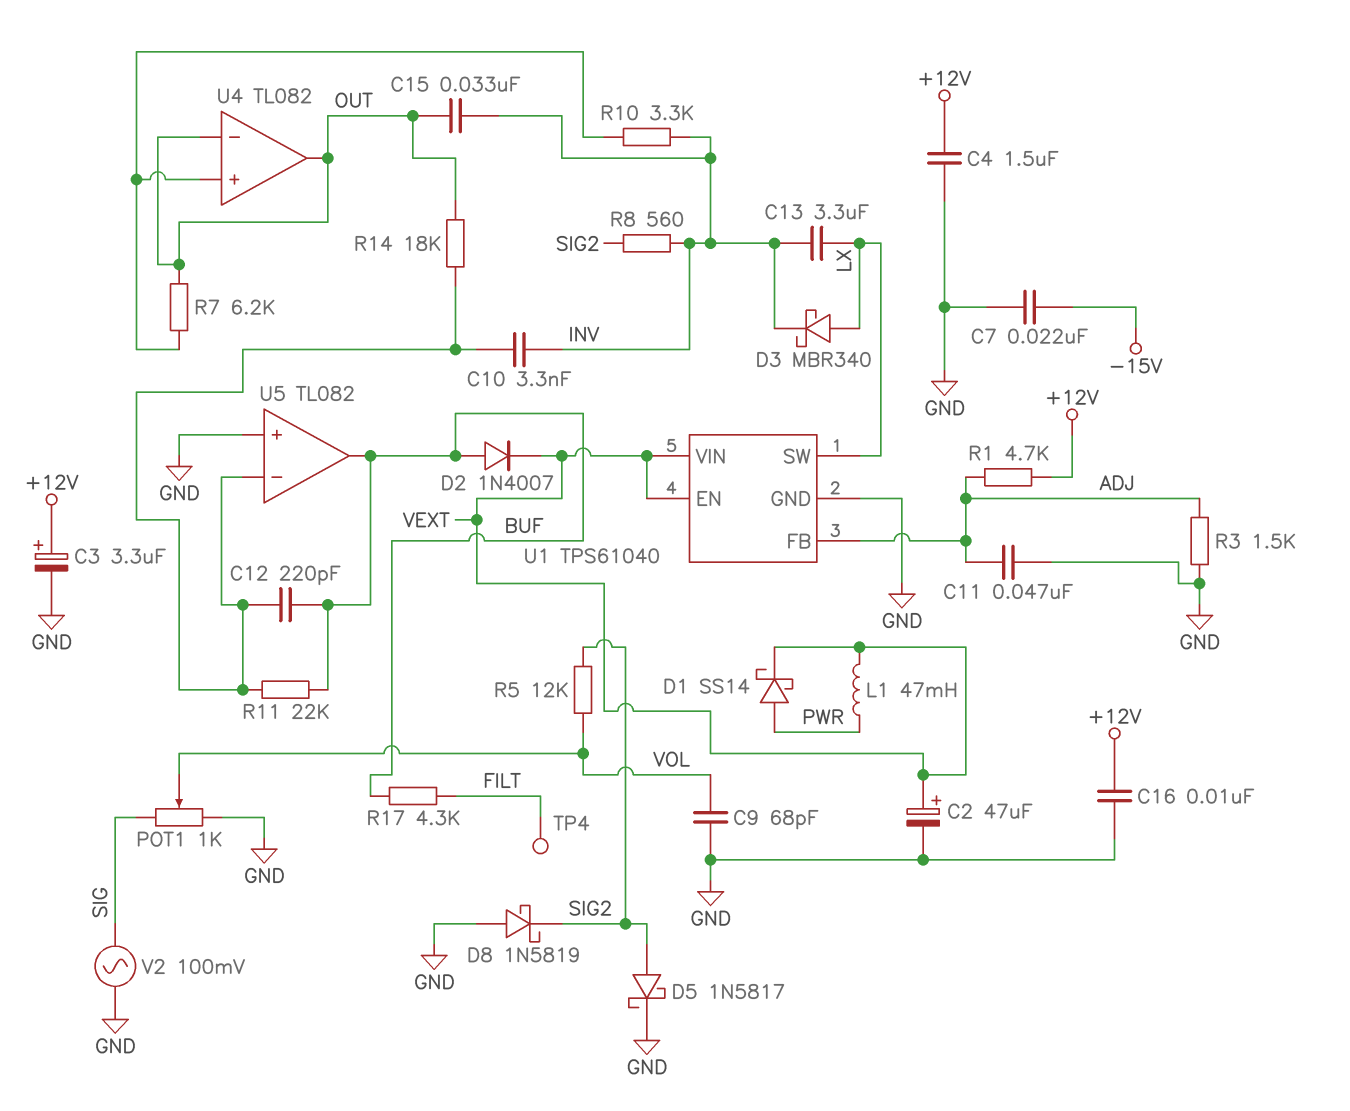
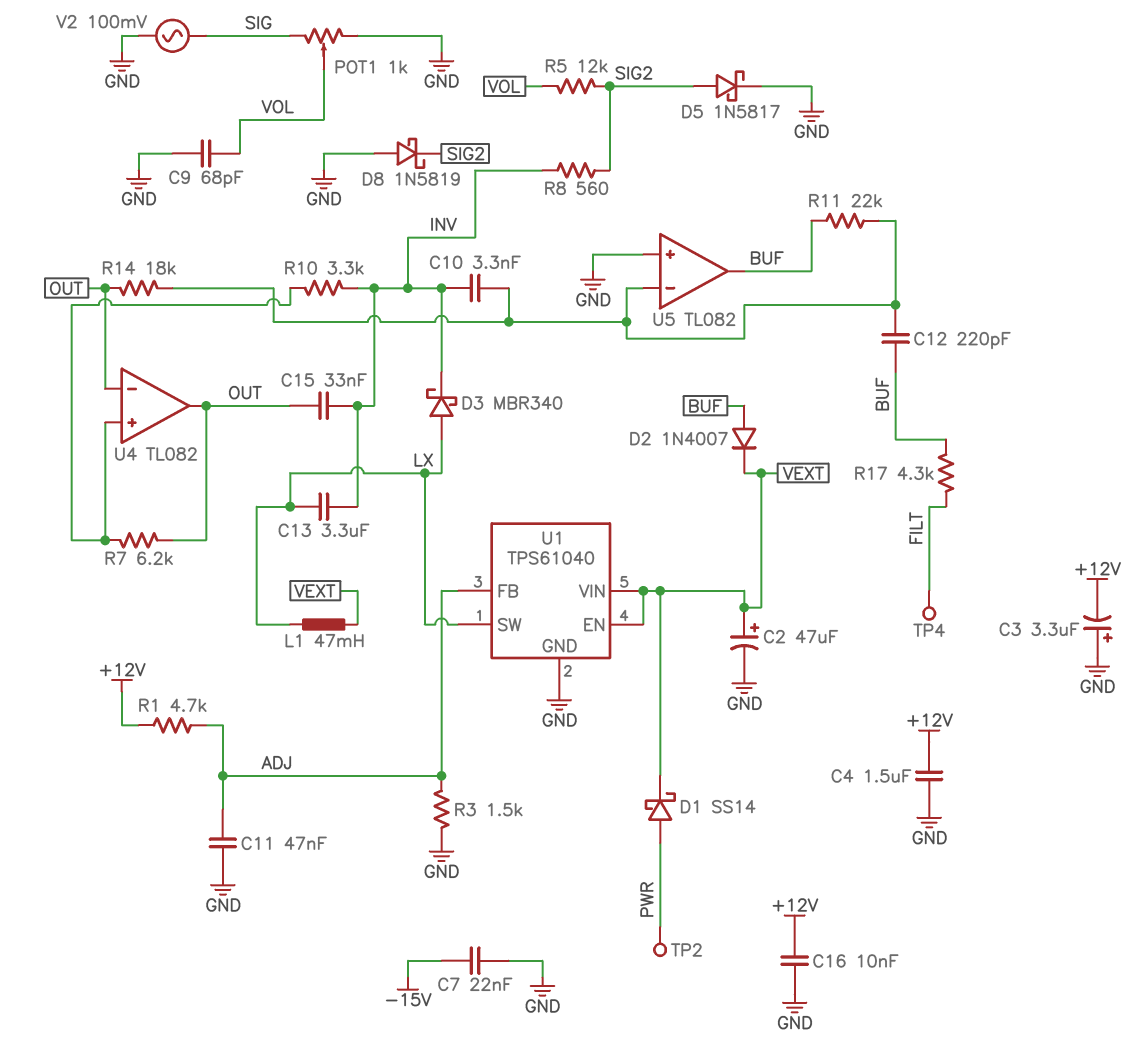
C3: 3.3uF (plus +12V, minus GND) -> 3.3uF (plus GND, minus +12V)
L1: 47mH (PWR, VEXT) -> 47mH (LX, VEXT)
TP2: none -> test point (PWR)

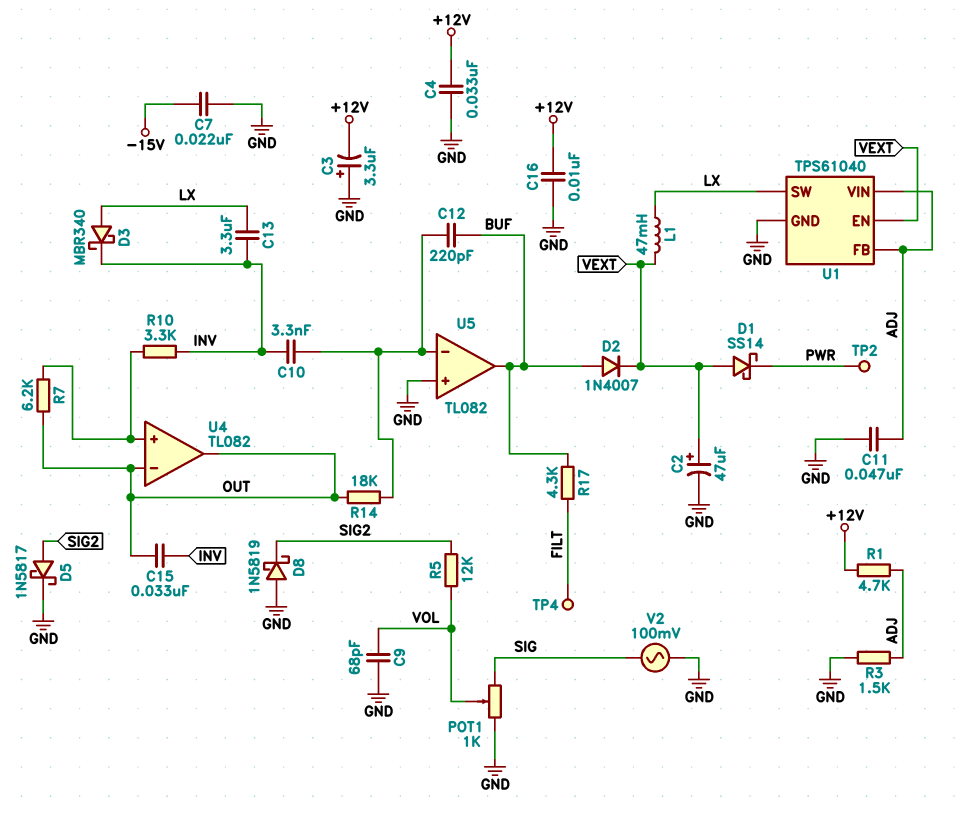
C4: 1.5uF (+12V, GND) -> 33nF (+12V, GND)
D1: schottky SS14 (A PWR, K VEXT) -> schottky SS14 (A VEXT, K PWR)
R8: 560 (INV, SIG2) -> none
R11: 22k (BUF, U5/in-) -> none
U1 pin VIN: VEXT -> ADJ

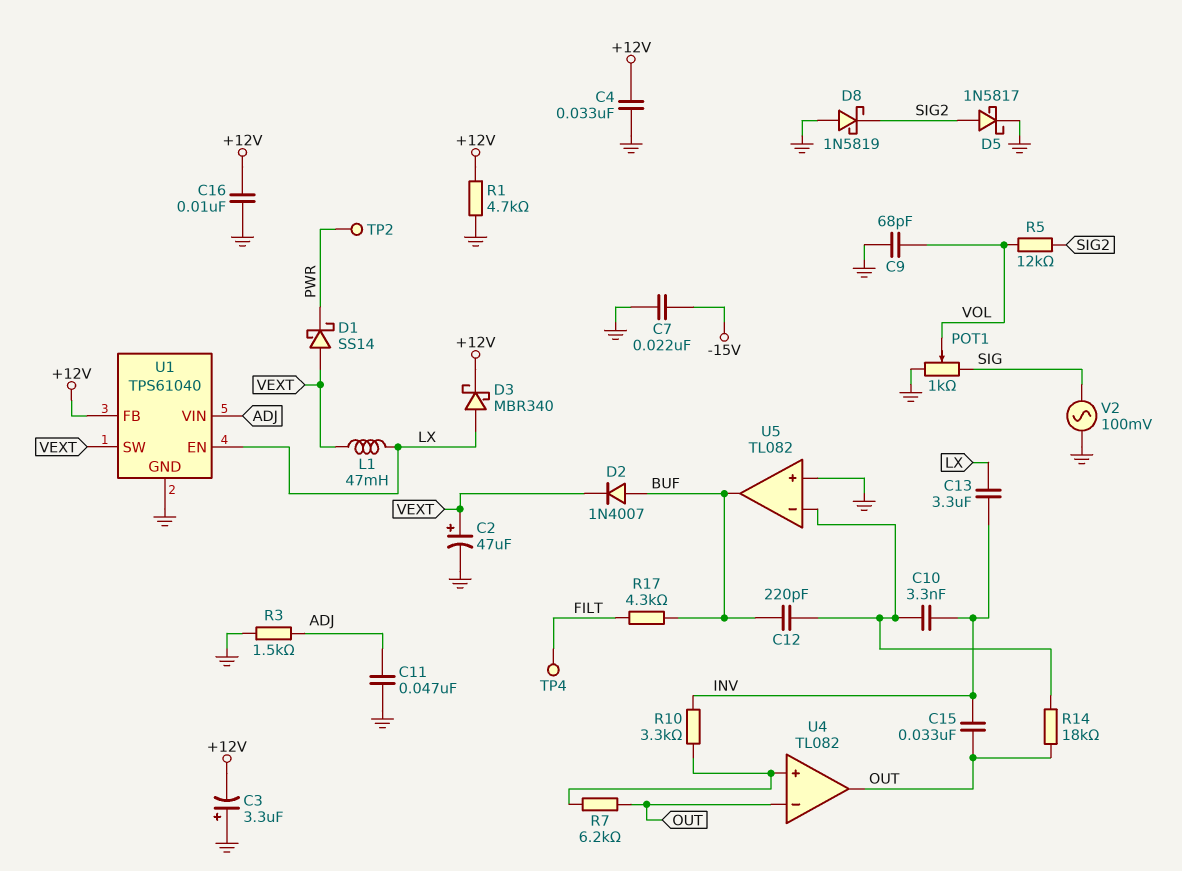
D3: schottky MBR340 (A LX, K INV) -> schottky MBR340 (A LX, K +12V)
R1: 4.7k (+12V, ADJ) -> 4.7k (+12V, GND)
U1 pin EN: VEXT -> LX
U1 pin FB: ADJ -> +12V
U1 pin SW: LX -> VEXT

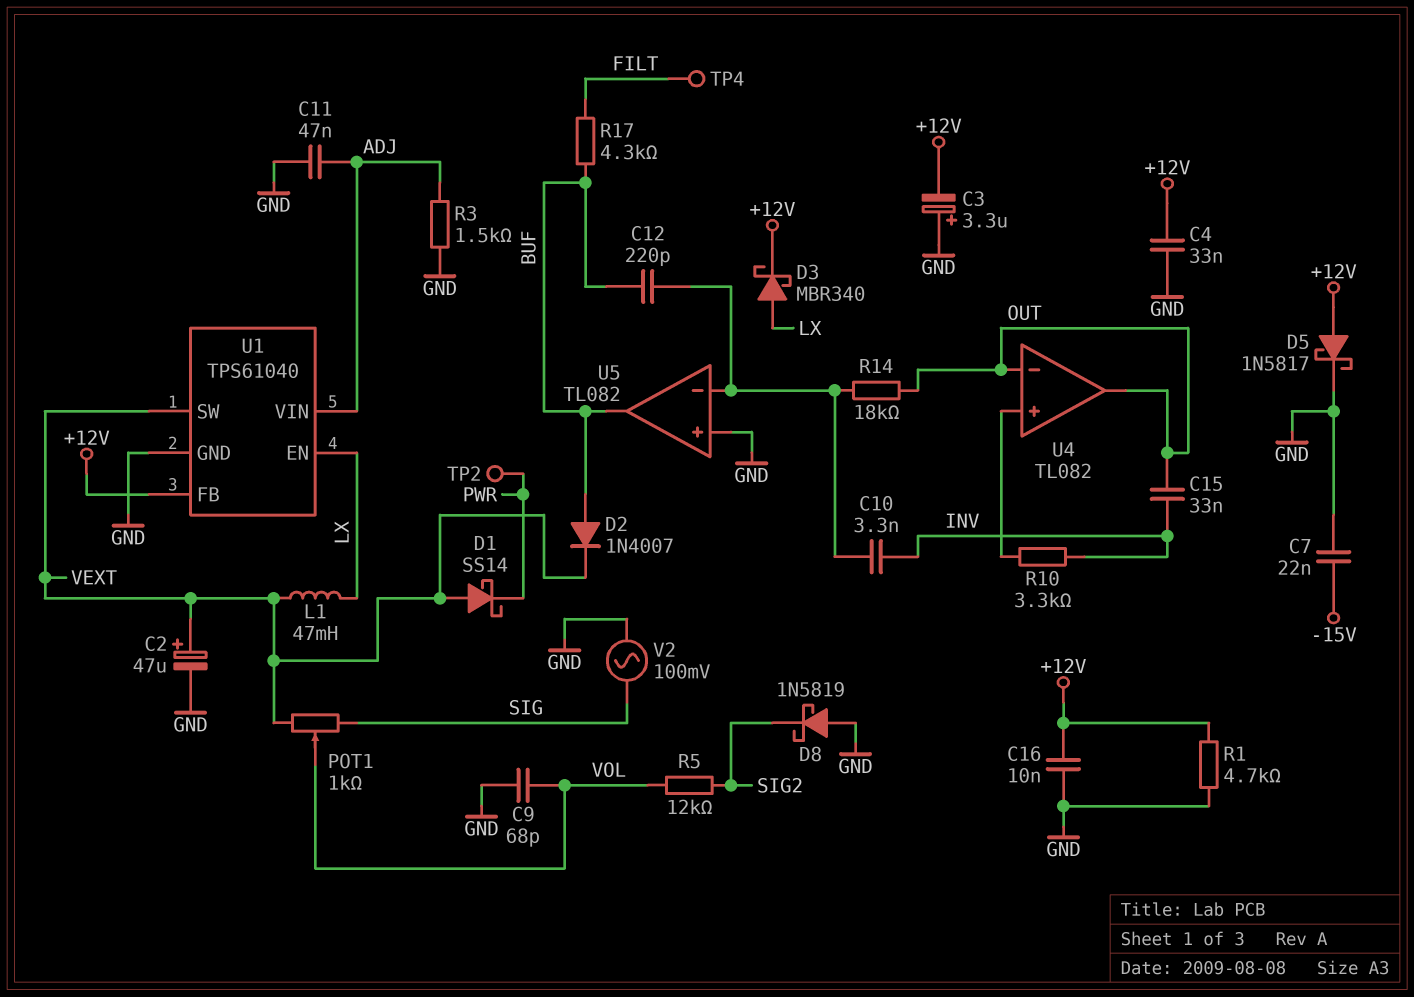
C13: 3.3uF (INV, LX) -> none
D5: schottky 1N5817 (A SIG2, K GND) -> schottky 1N5817 (A +12V, K GND)
POT1: 1k (GND, SIG, wiper VOL) -> 1k (SIG, VEXT, wiper VOL)
R7: 6.2k (OUT, U4/in+) -> none

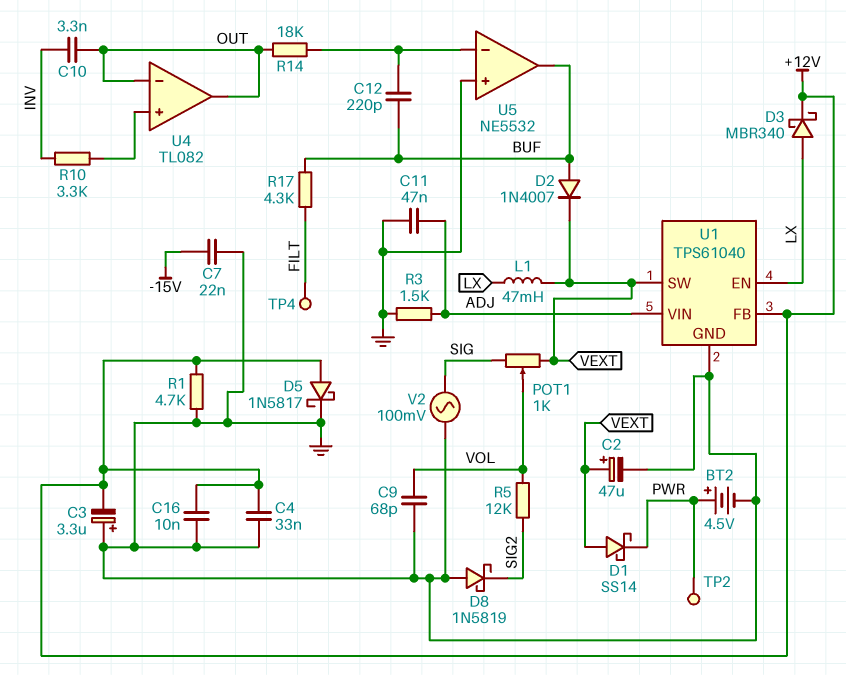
BT2: none -> 4.5V (plus PWR, minus GND)
C10: 3.3nF (INV, U5/in-) -> 3.3nF (INV, OUT)
C15: 33nF (INV, OUT) -> none
U5: TL082 -> NE5532

